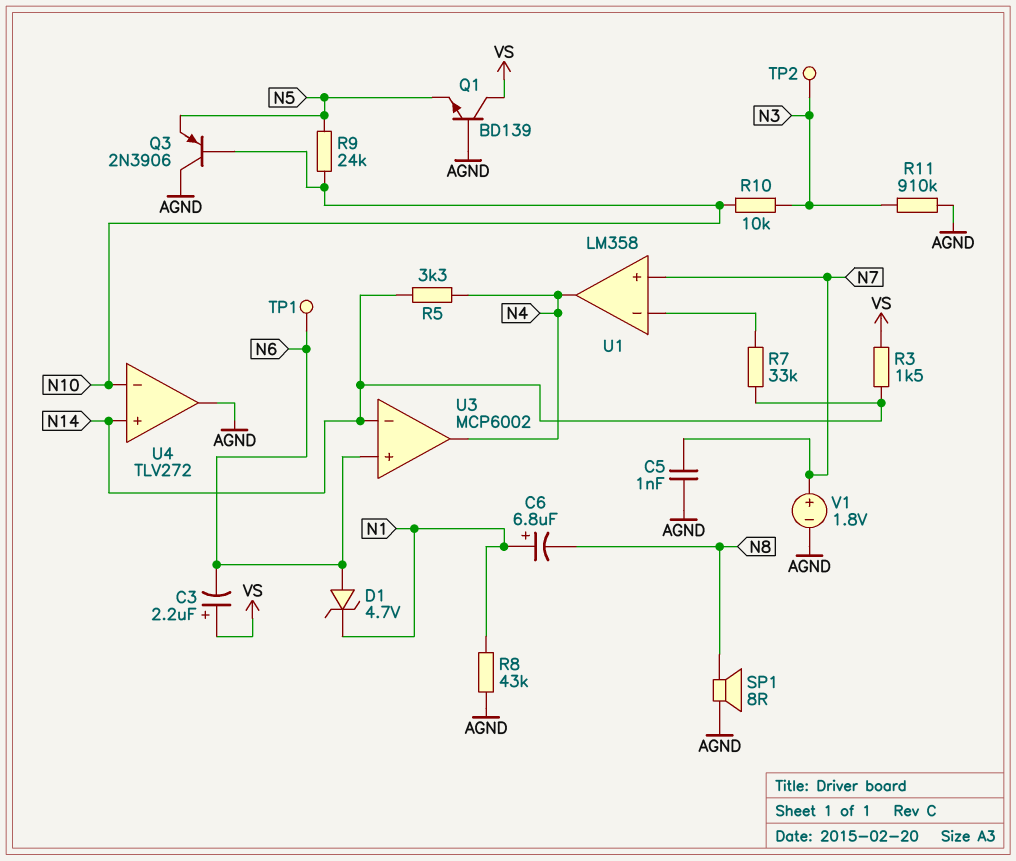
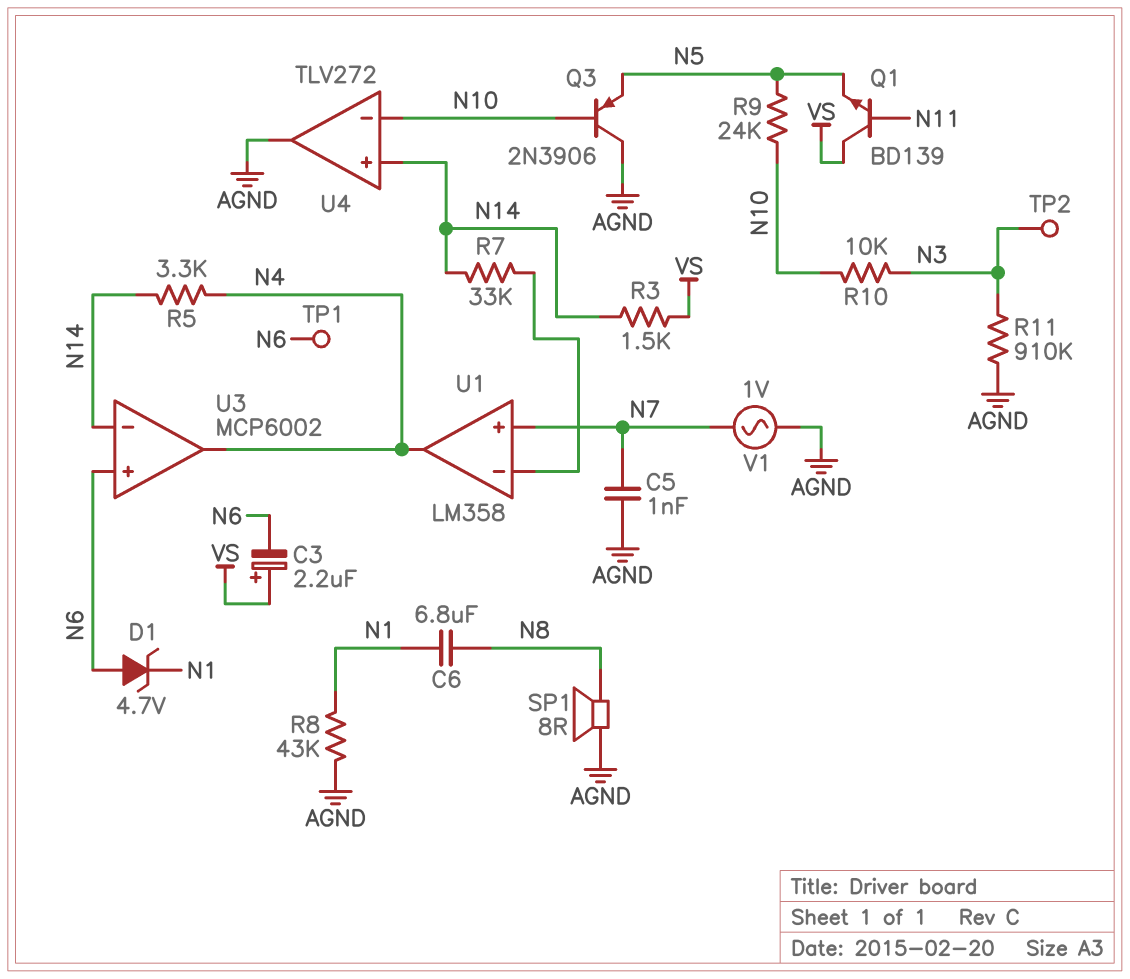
C6: 6.8uF (plus N1, minus N8) -> 6.8uF (N1, N8)
Q1: NPN BD139 (B AGND, C VS, E N5) -> NPN BD139 (B N11, C VS, E N5)
V1: 1.8V (plus N7, minus AGND) -> AC 1V (AGND, N7)

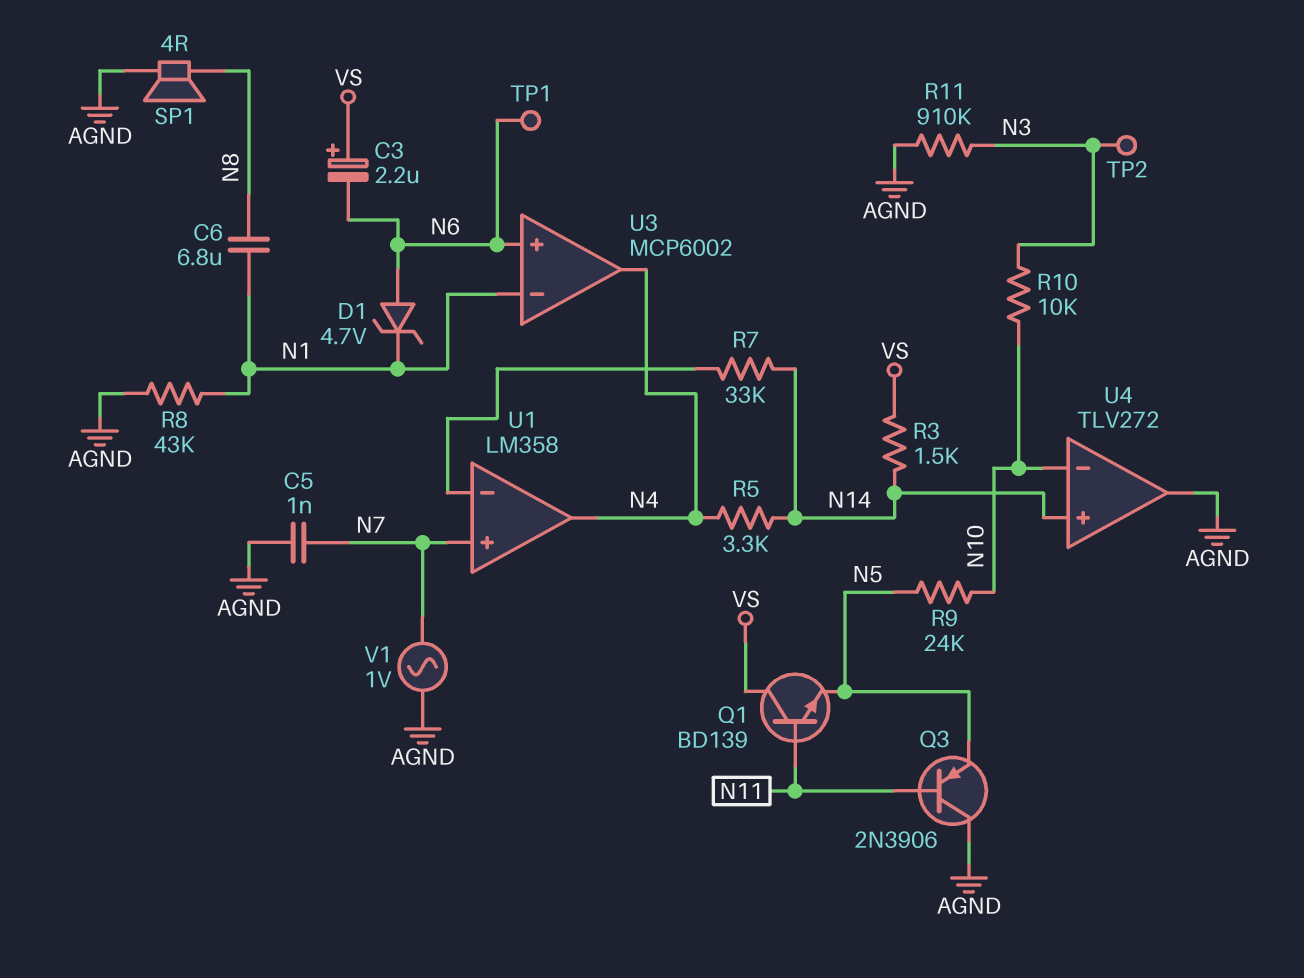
Q3: PNP 2N3906 (B N10, C AGND, E N5) -> PNP 2N3906 (B N11, C AGND, E N5)
SP1: speaker 8R (AGND, N8) -> speaker 4R (AGND, N8)
U3 pin in-: N14 -> N1

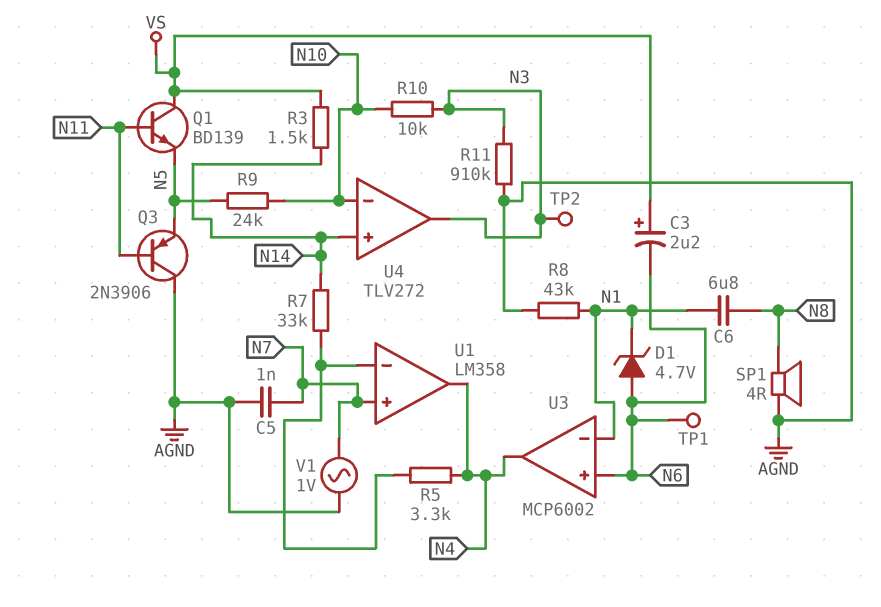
R5: 3.3k (N4, N14) -> 3.3k (N4, U1/in-)
U4 pin out: AGND -> N3

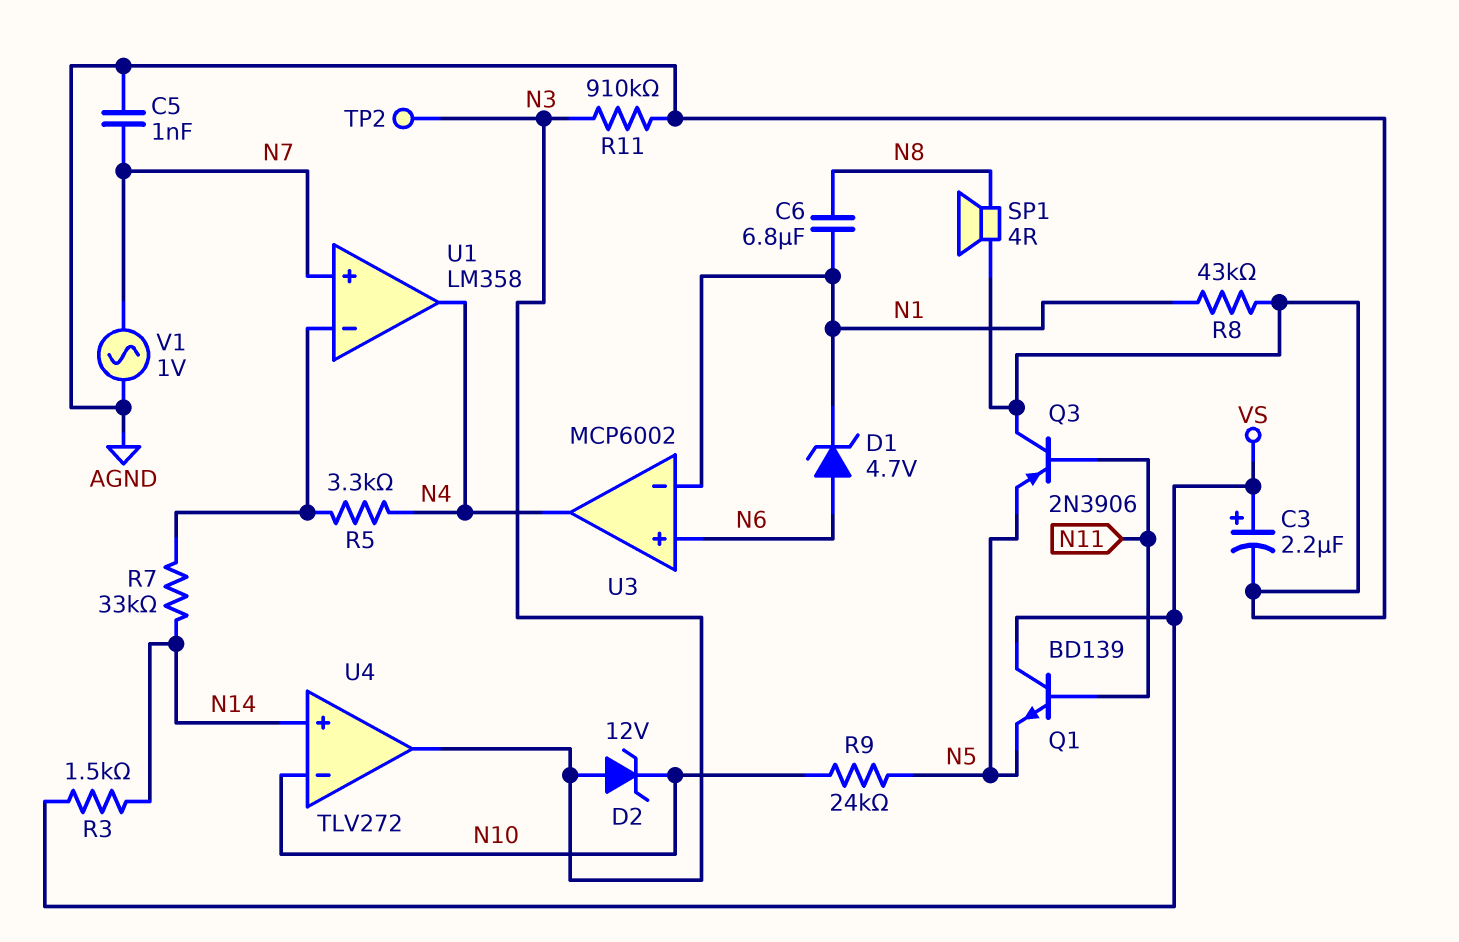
C3: 2.2uF (plus VS, minus N6) -> 2.2uF (plus VS, minus AGND)
D2: none -> zener 12V (A N3, K N10)
R10: 10k (N3, N10) -> none
TP1: test point (N6) -> none

